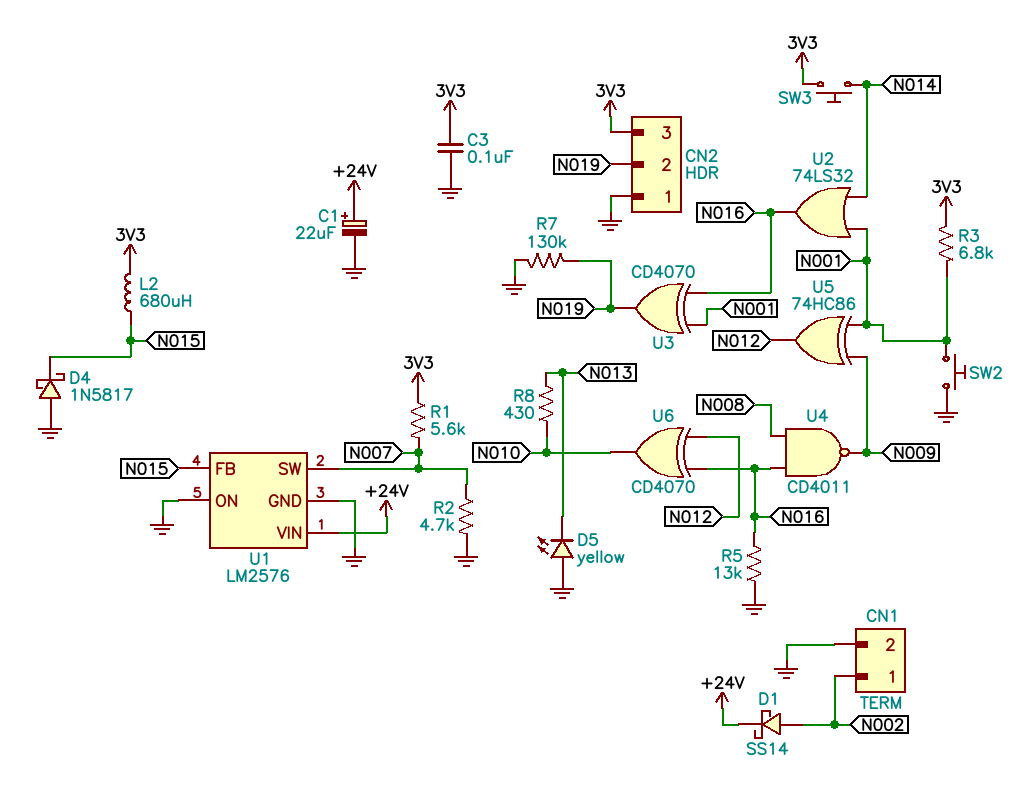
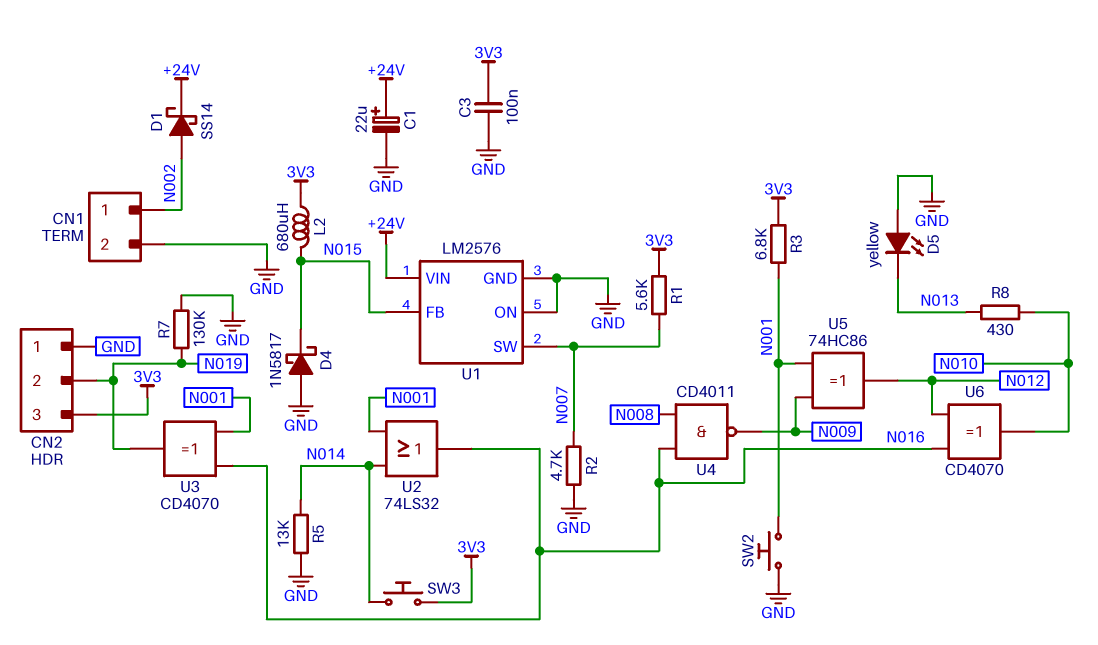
R5: 13k (GND, N016) -> 13k (GND, N014)

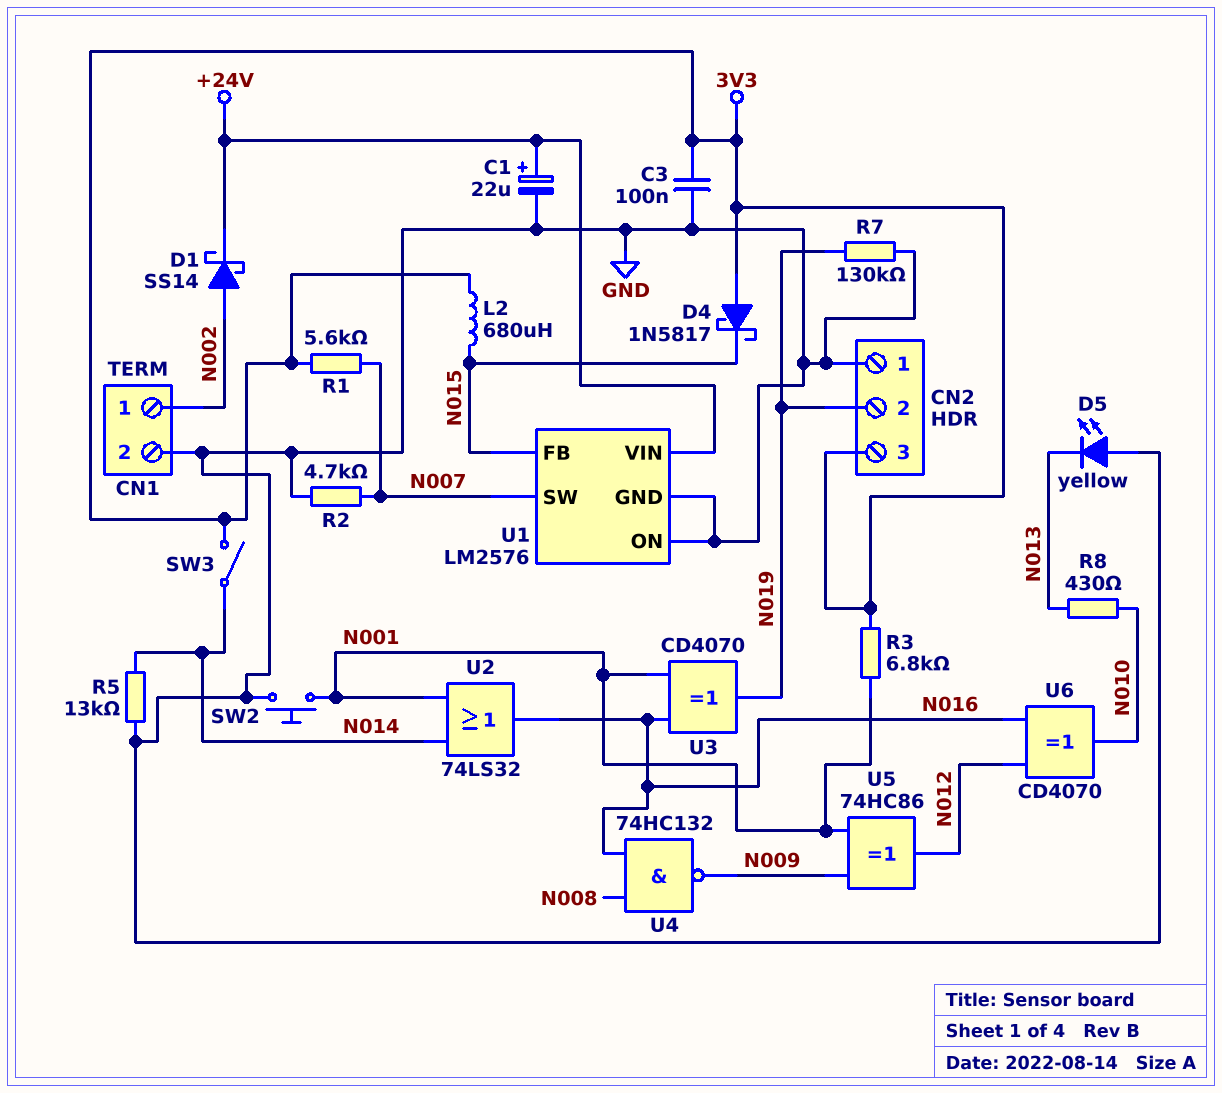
D4: schottky 1N5817 (A GND, K N015) -> schottky 1N5817 (A 3V3, K N015)
SW3: button (3V3, N014) -> switch (3V3, N014)
U4: NAND CD4011 (in N008, in N016, out N009) -> NAND 74HC132 (in N008, in N016, out N009)

